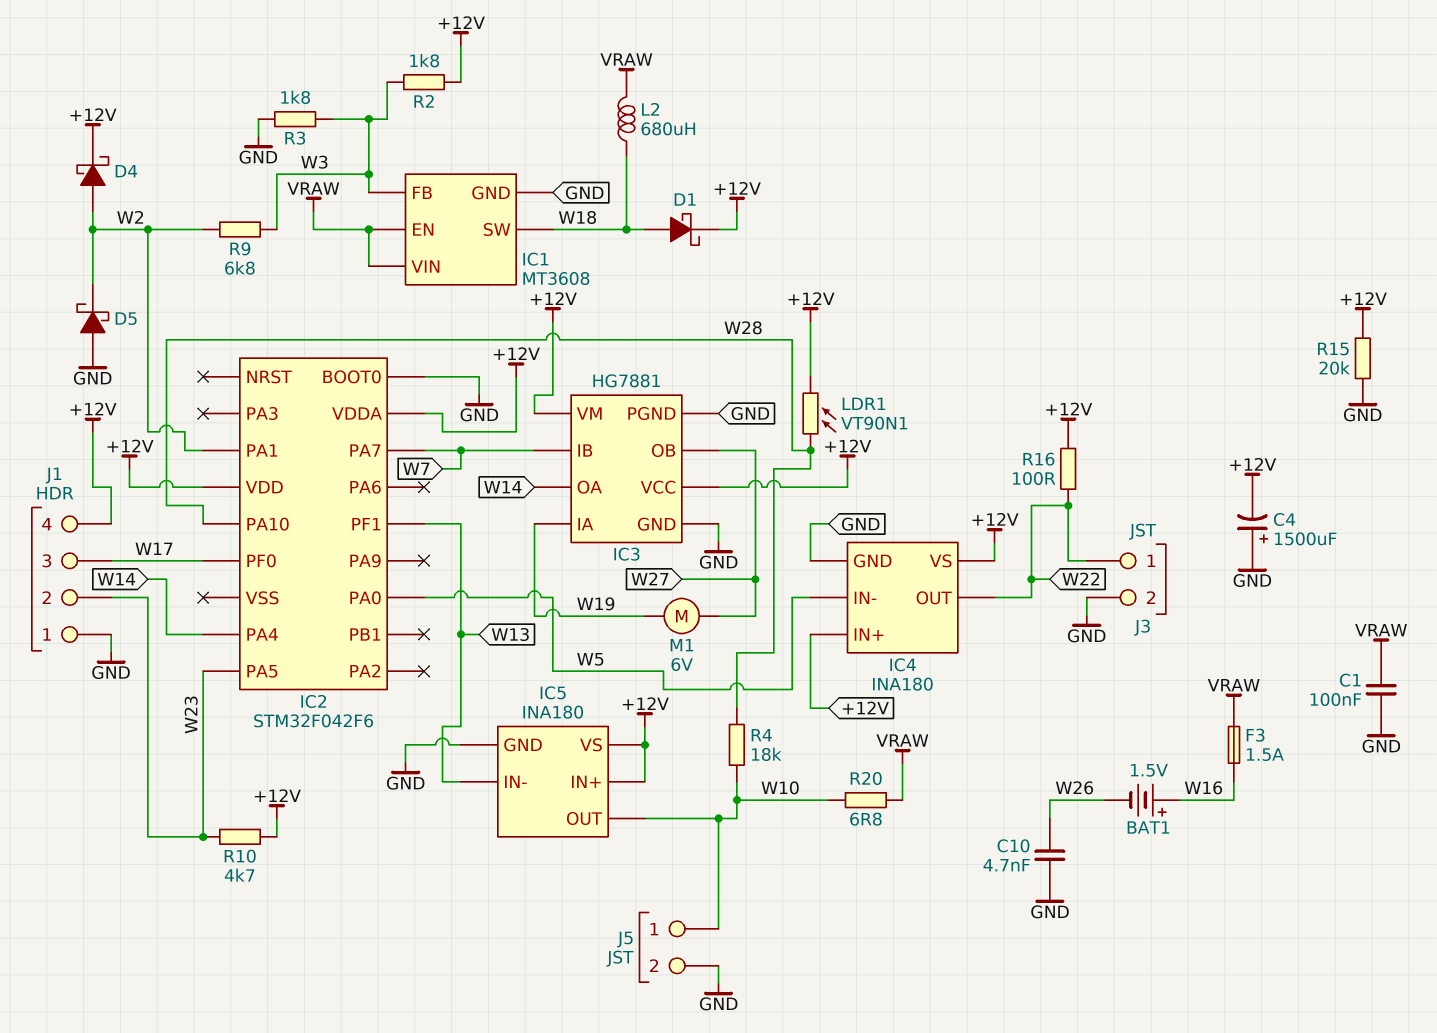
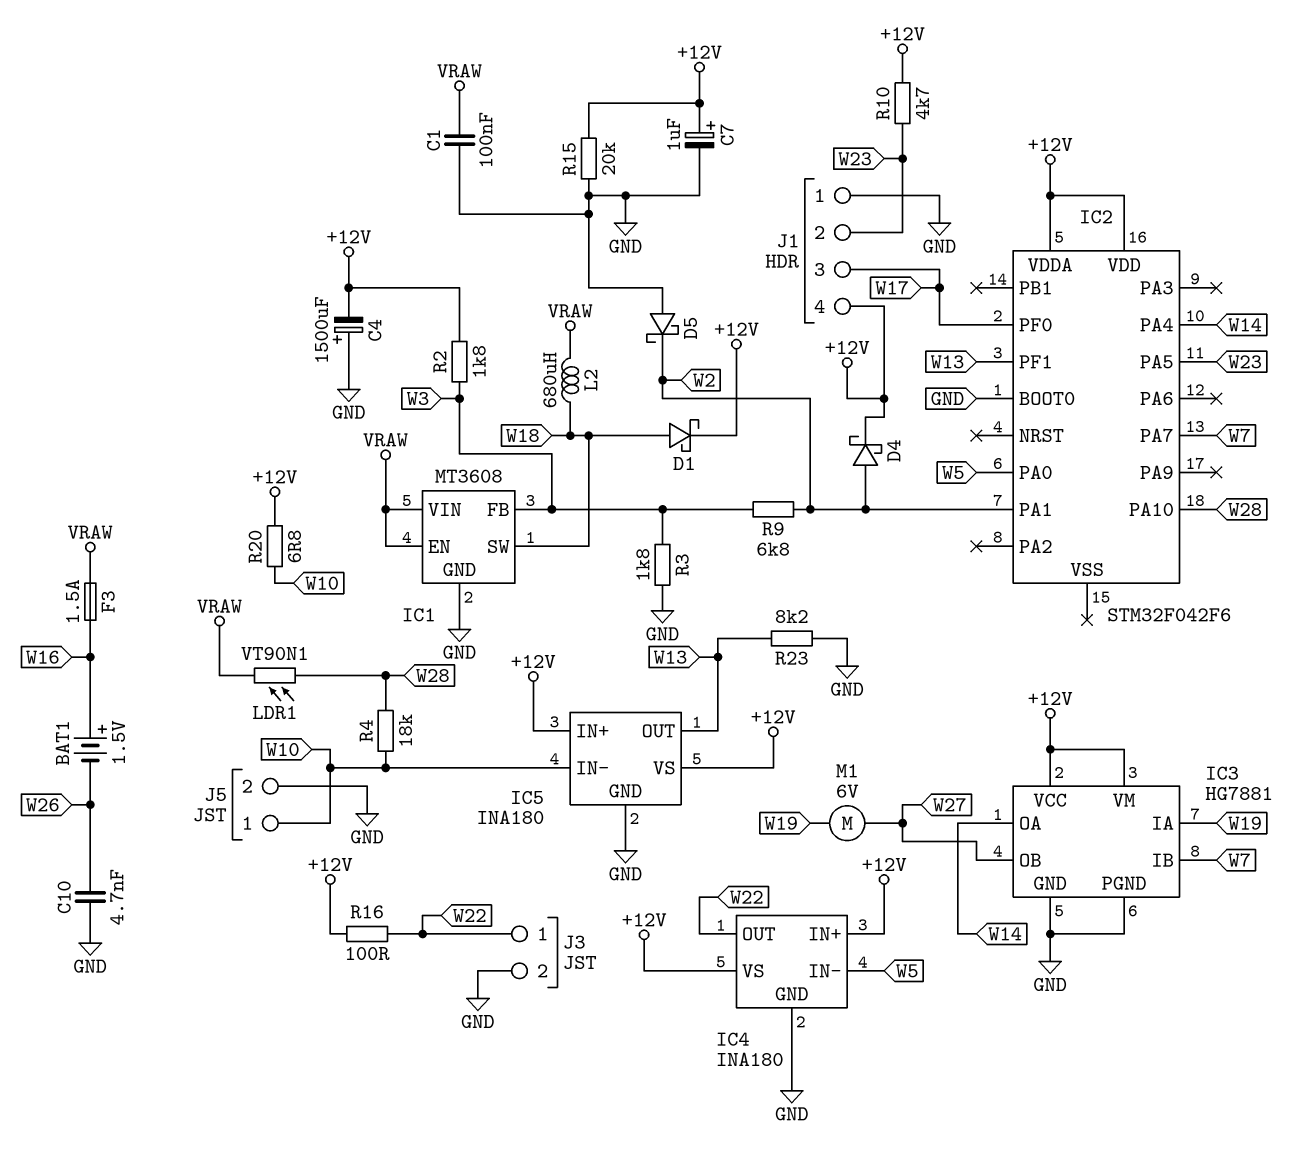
C7: none -> 1uF (plus +12V, minus GND)
IC5 pin IN-: W13 -> W10
IC5 pin OUT: W10 -> W13
LDR1: VT90N1 (+12V, W28) -> VT90N1 (VRAW, W28)
R20: 6.8 (VRAW, W10) -> 6.8 (+12V, W10)
R23: none -> 8.2k (GND, W13)

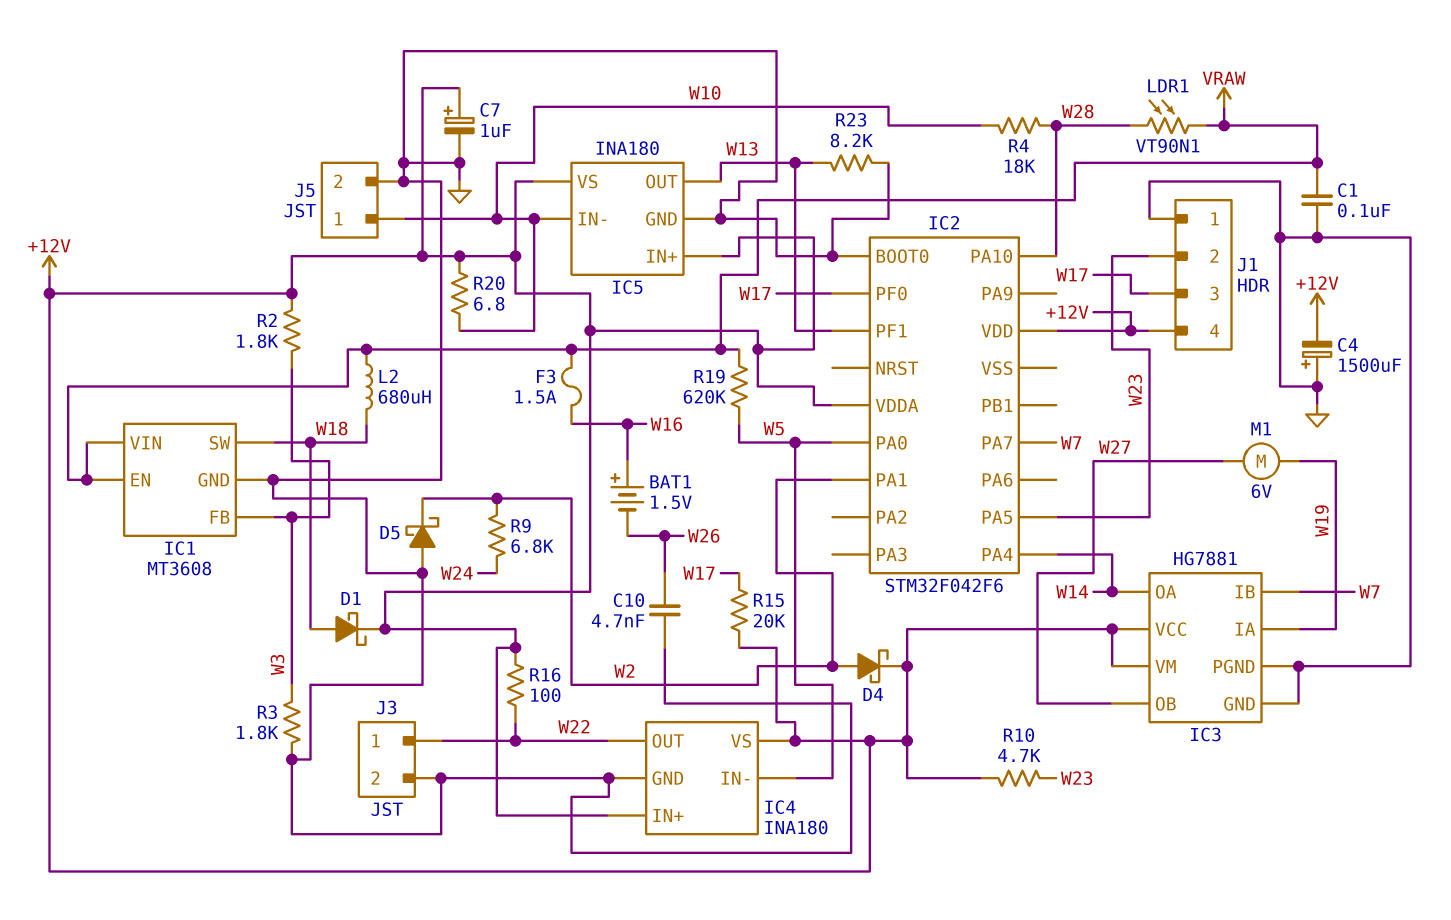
R9: 6.8k (W2, W3) -> 6.8k (W2, W24)
R15: 20k (+12V, GND) -> 20k (+12V, W17)
R19: none -> 620k (VRAW, W5)

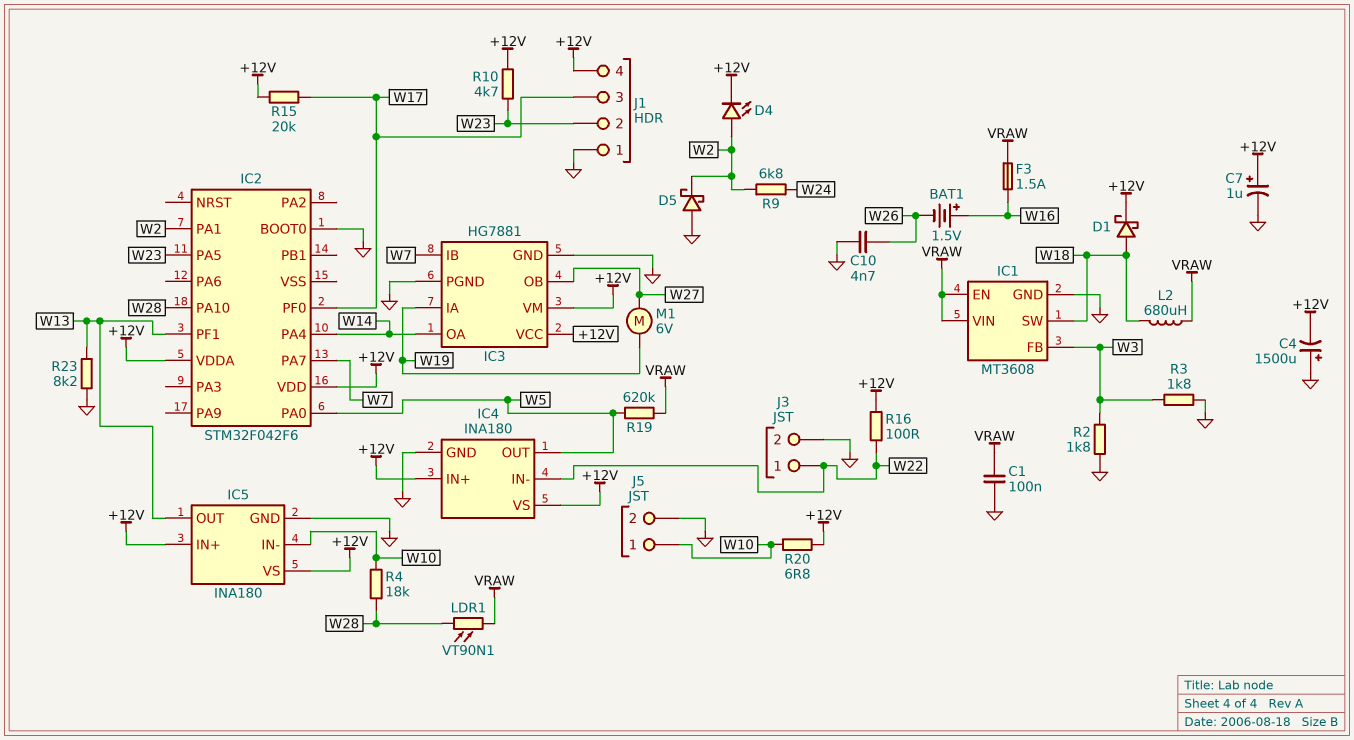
D4: schottky (A W2, K +12V) -> LED (A W2, K +12V)
IC4 pin IN-: W5 -> W22
IC4 pin OUT: W22 -> W5
R2: 1.8k (+12V, W3) -> 1.8k (GND, W3)

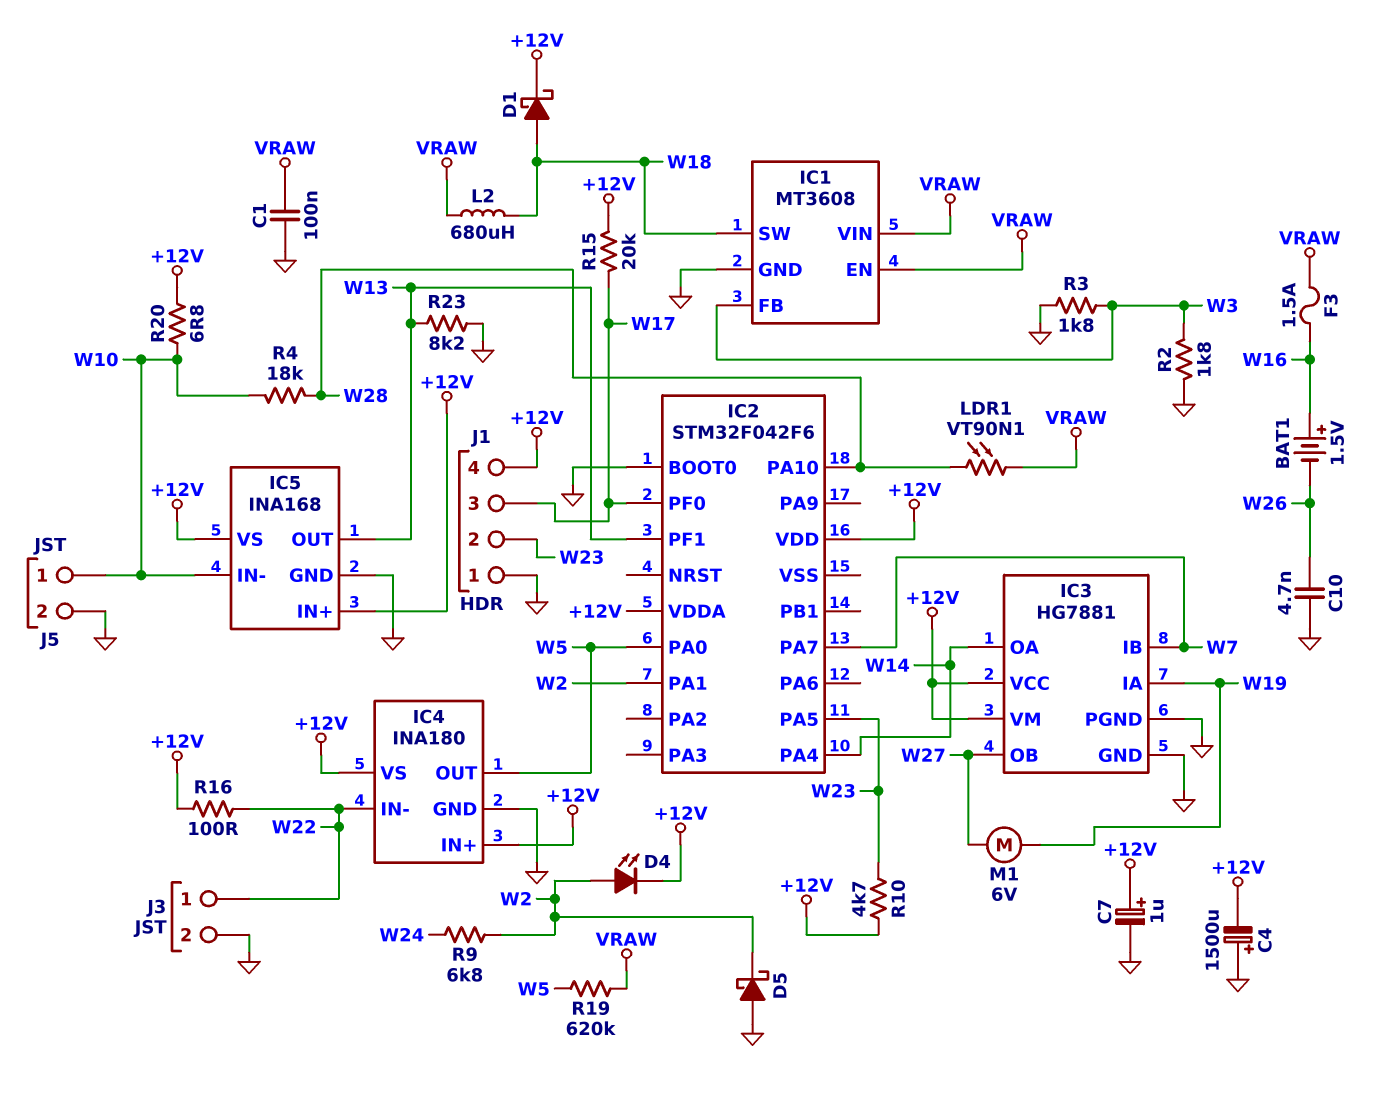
IC5: INA180 -> INA168

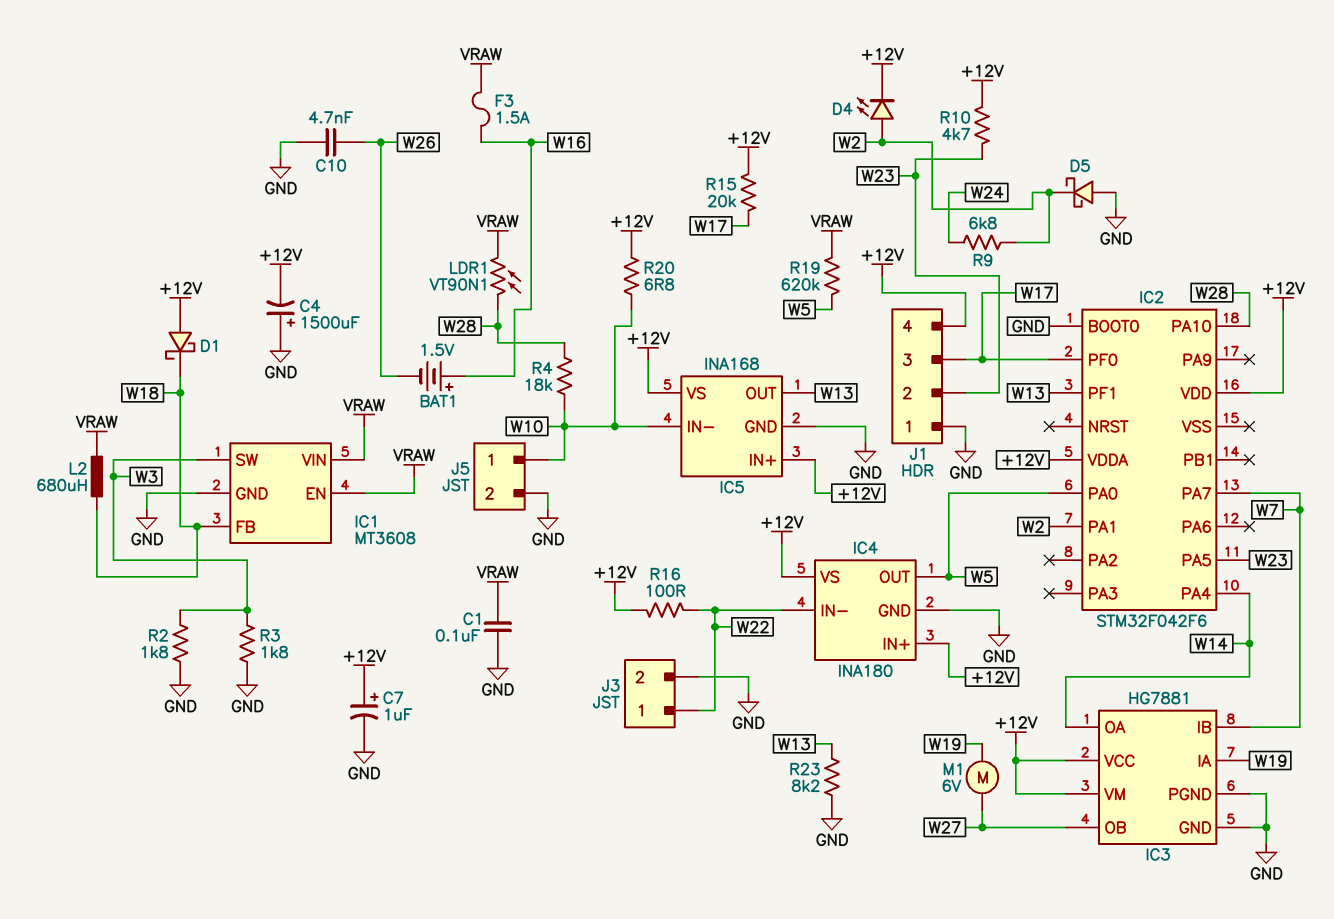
D1: schottky (A W18, K +12V) -> schottky (A +12V, K W18)
IC1 pin FB: W3 -> W18
IC1 pin SW: W18 -> W3

